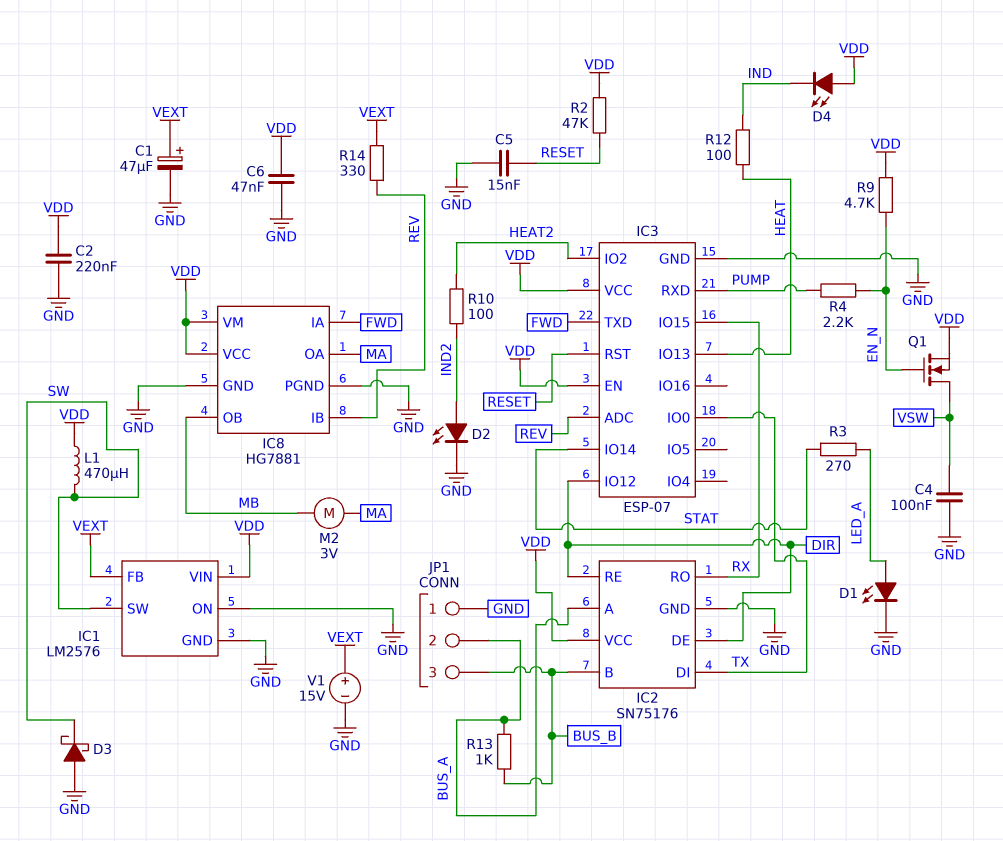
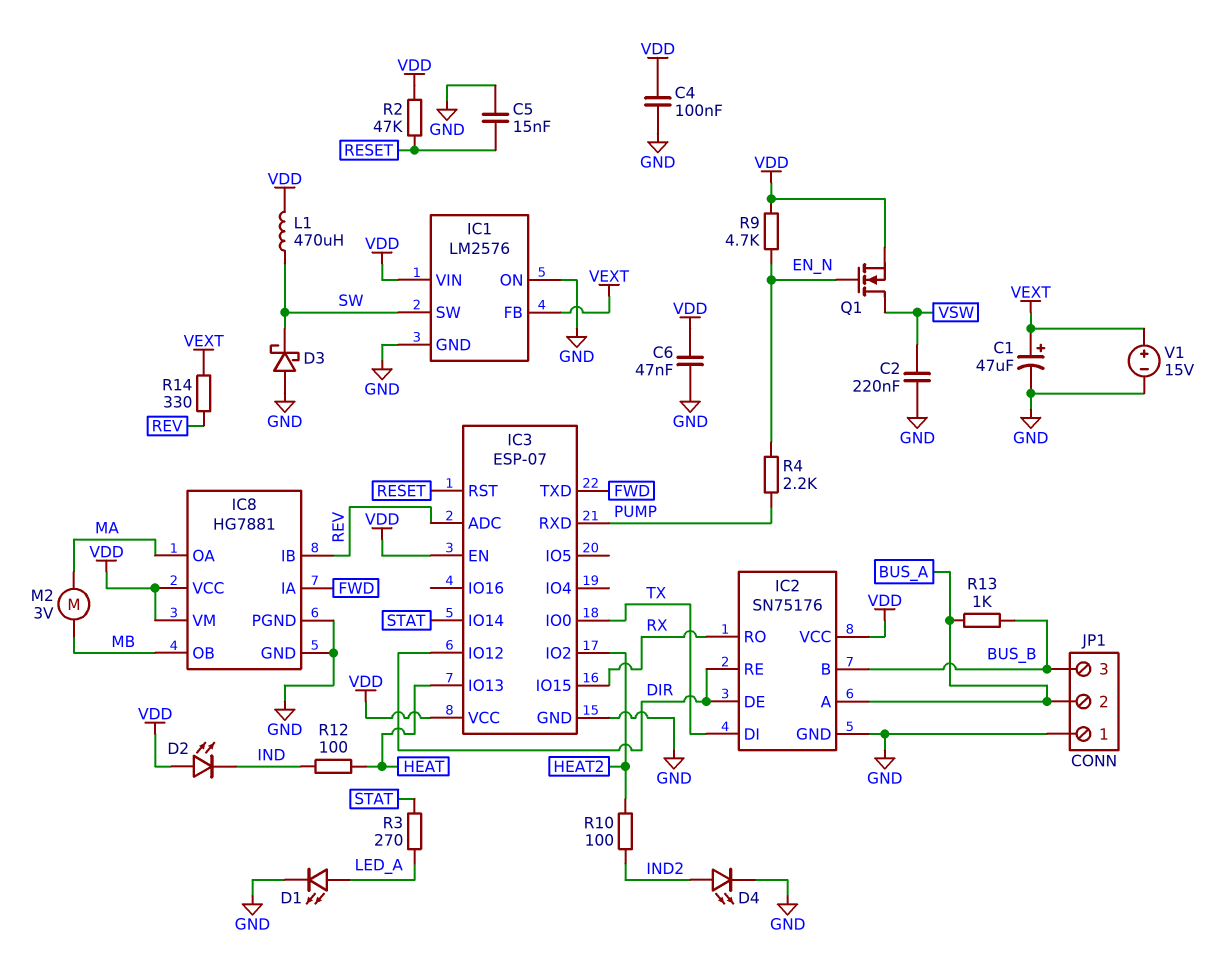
C2: 220nF (GND, VDD) -> 220nF (GND, VSW)
C4: 100nF (GND, VSW) -> 100nF (GND, VDD)
D2: LED (A IND2, K GND) -> LED (A VDD, K IND)
D4: LED (A VDD, K IND) -> LED (A IND2, K GND)

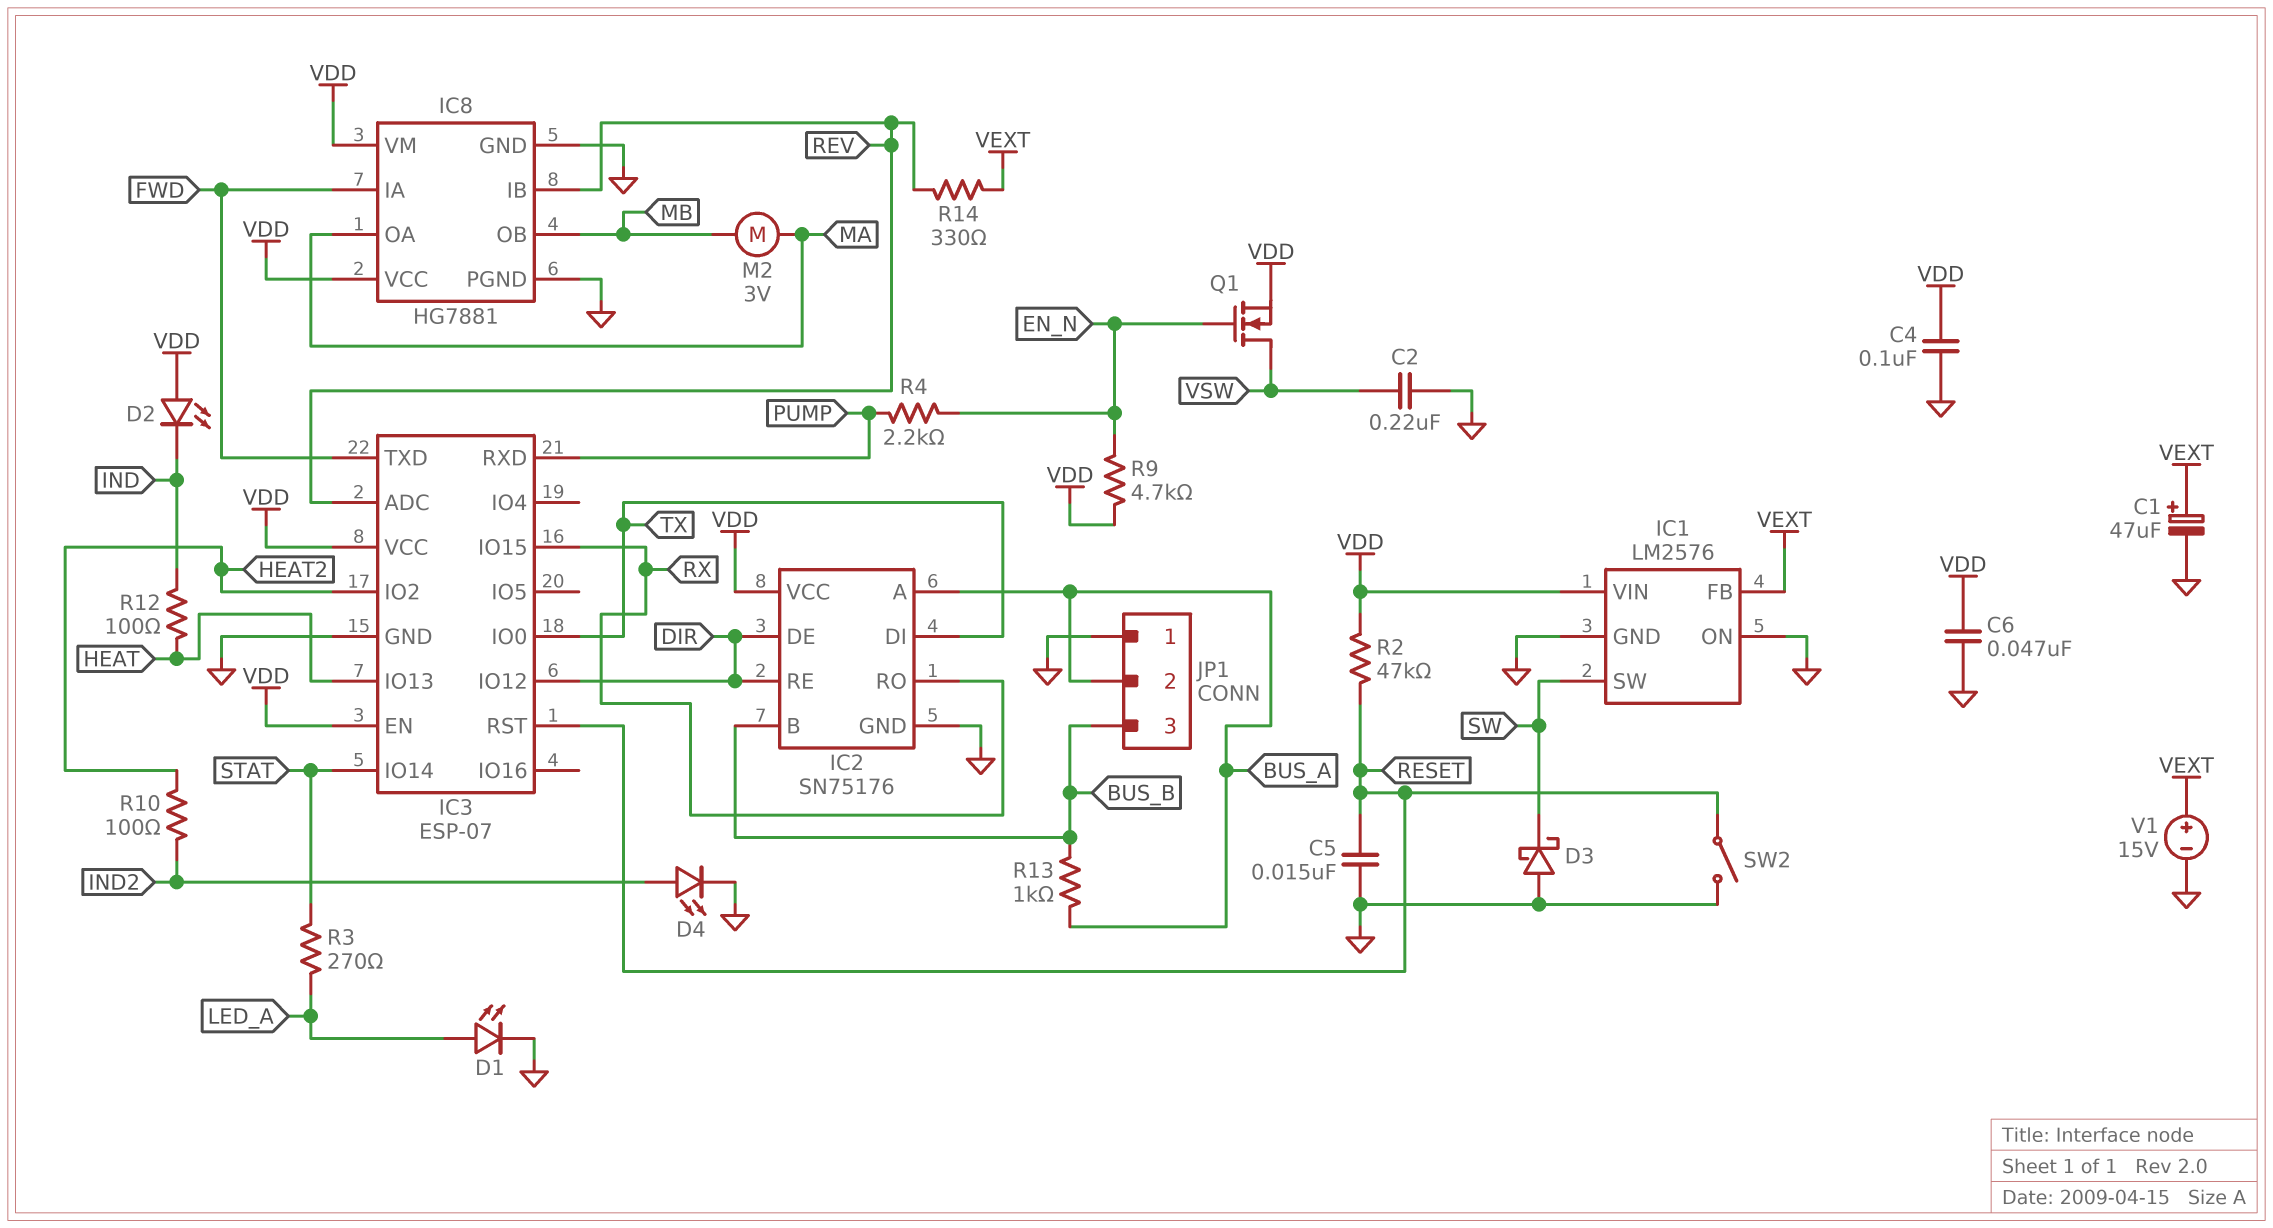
L1: 470uH (SW, VDD) -> none
SW2: none -> switch (GND, RESET)

